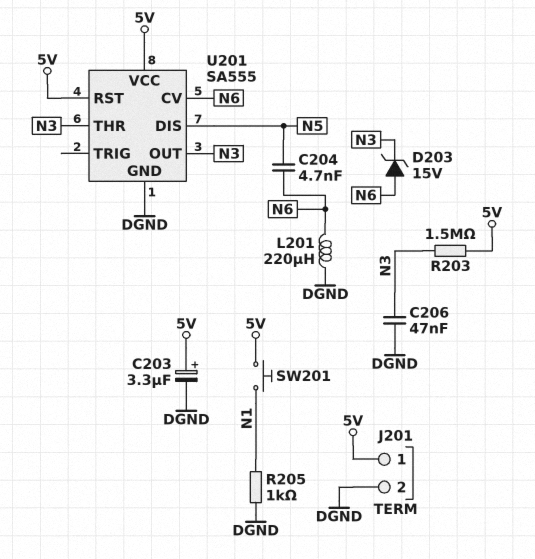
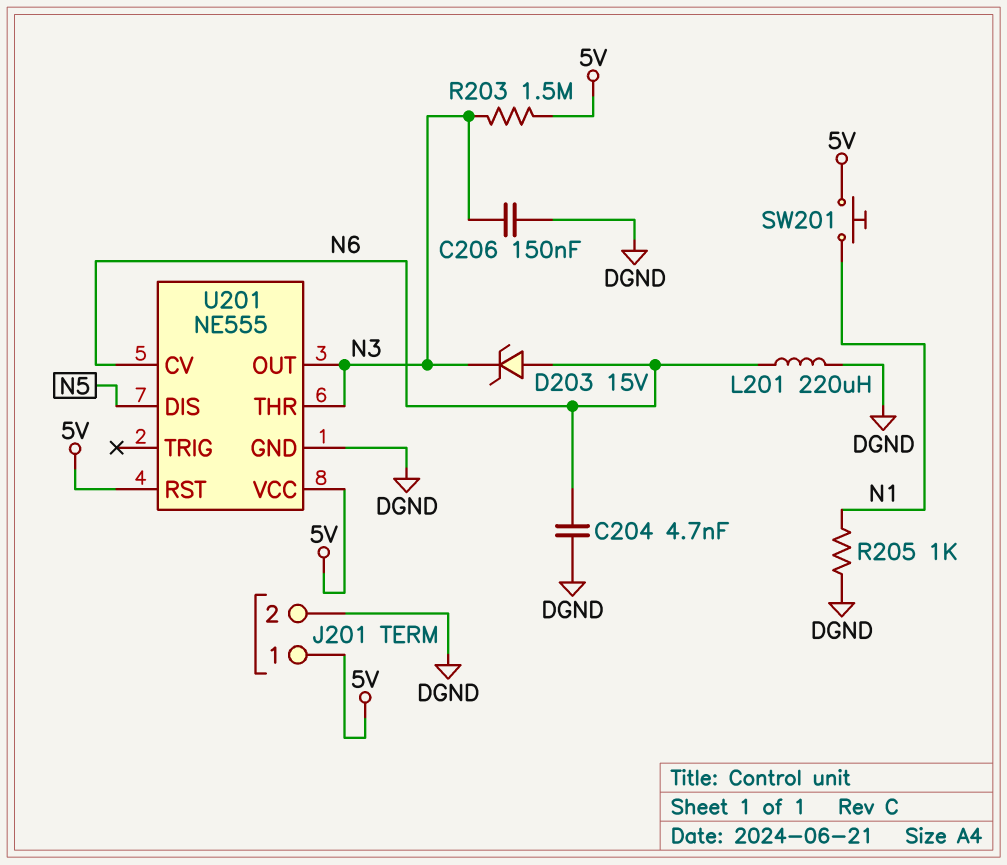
C203: 3.3uF (plus 5V, minus DGND) -> none
C204: 4.7nF (N5, N6) -> 4.7nF (DGND, N6)
C206: 47nF (DGND, N3) -> 150nF (DGND, N3)
U201: SA555 -> NE555

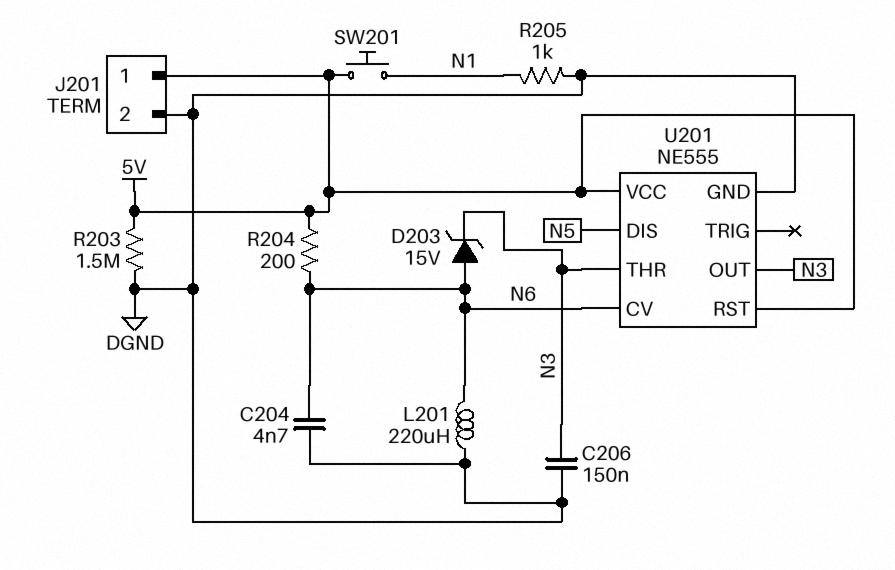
R203: 1.5M (5V, N3) -> 1.5M (5V, DGND)
R204: none -> 200 (5V, N6)

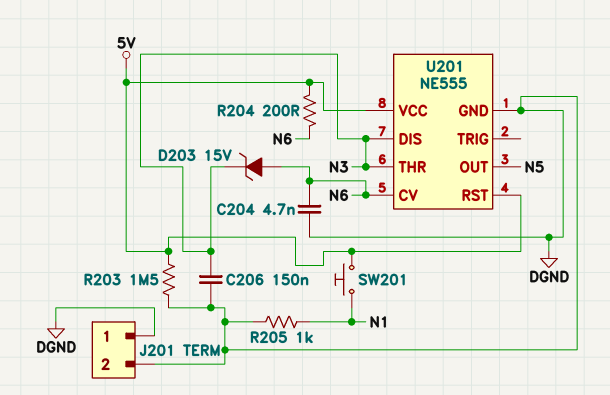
J201 pin 1: 5V -> DGND
L201: 220uH (DGND, N6) -> none
U201 pin DIS: N5 -> N3
U201 pin OUT: N3 -> N5

